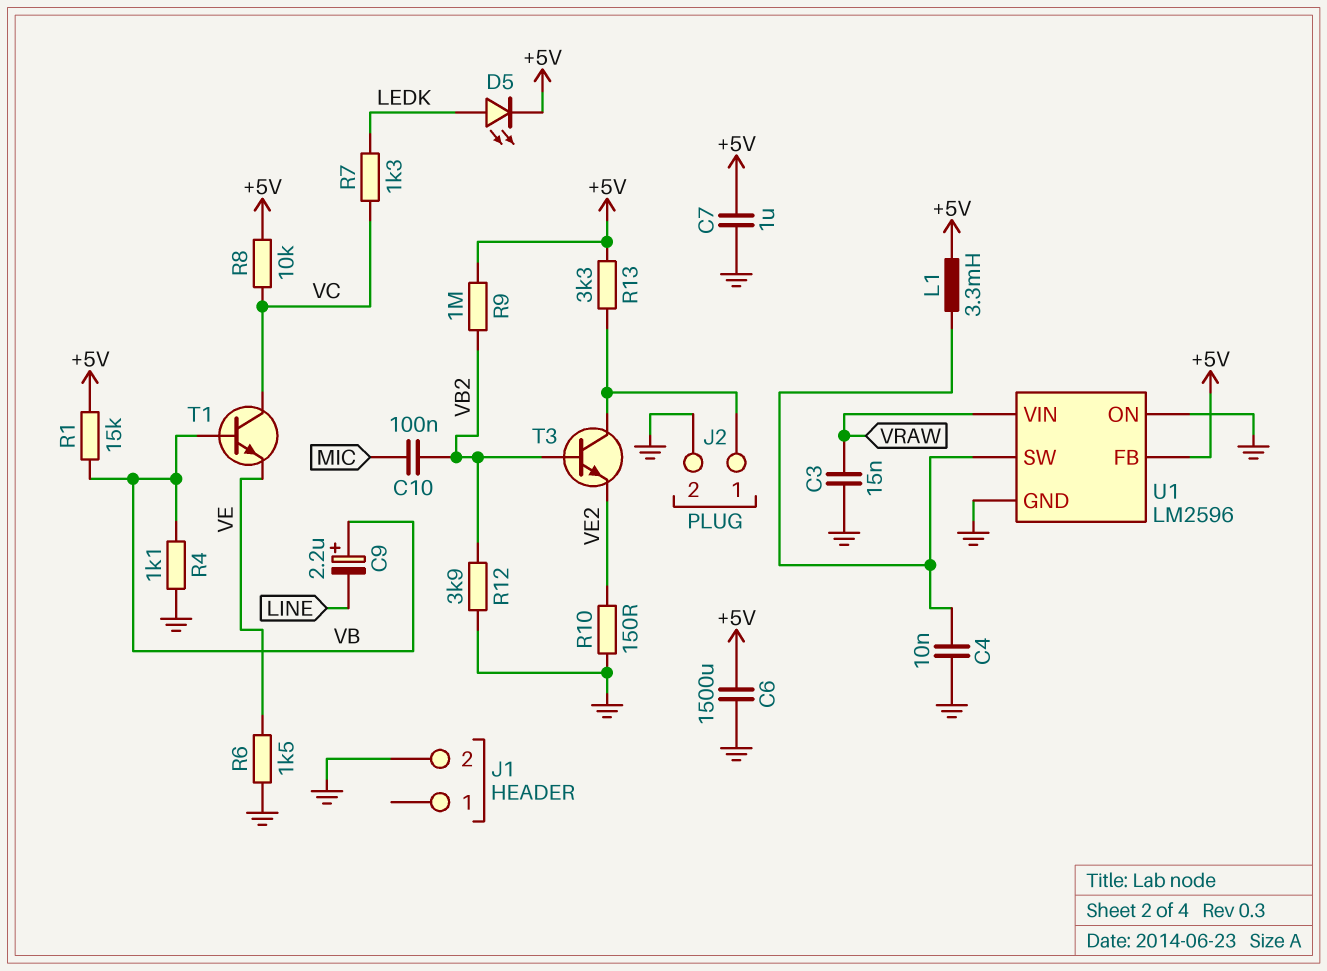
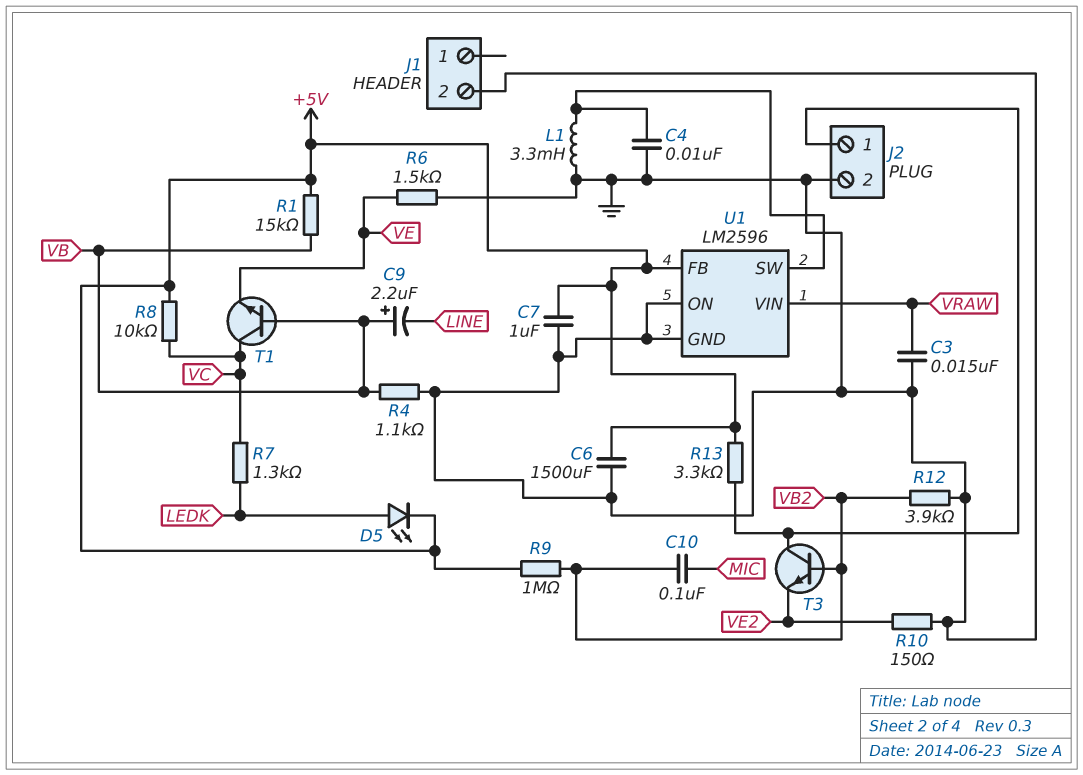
L1: 3.3mH (+5V, U1/SW) -> 3.3mH (GND, U1/SW)

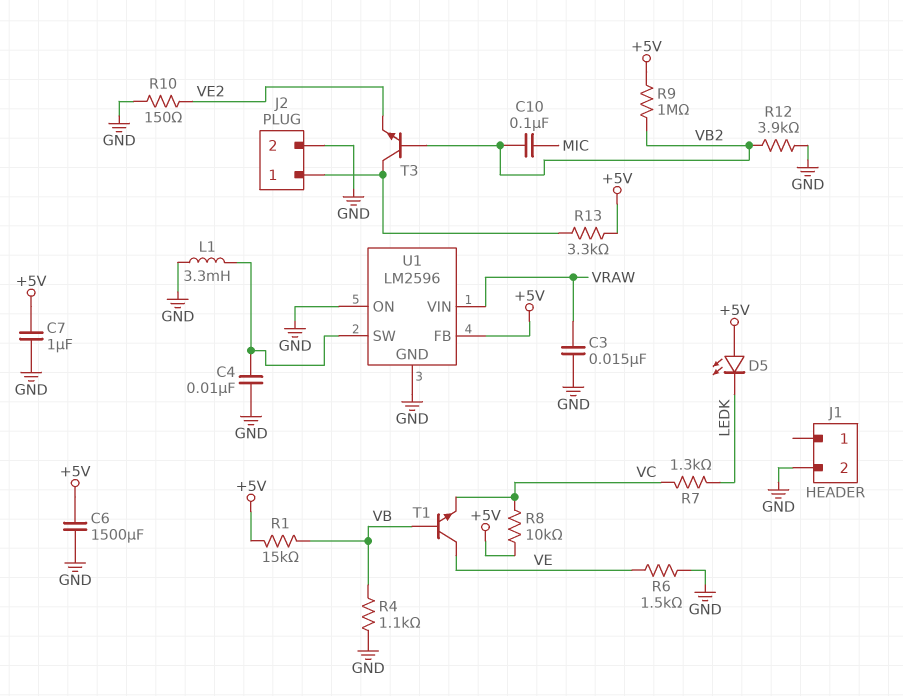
C9: 2.2uF (plus VB, minus LINE) -> none
D5: LED (A LEDK, K +5V) -> LED (A +5V, K LEDK)
T1: NPN (B VB, C VC, E VE) -> NPN (B VB, C VE, E VC)

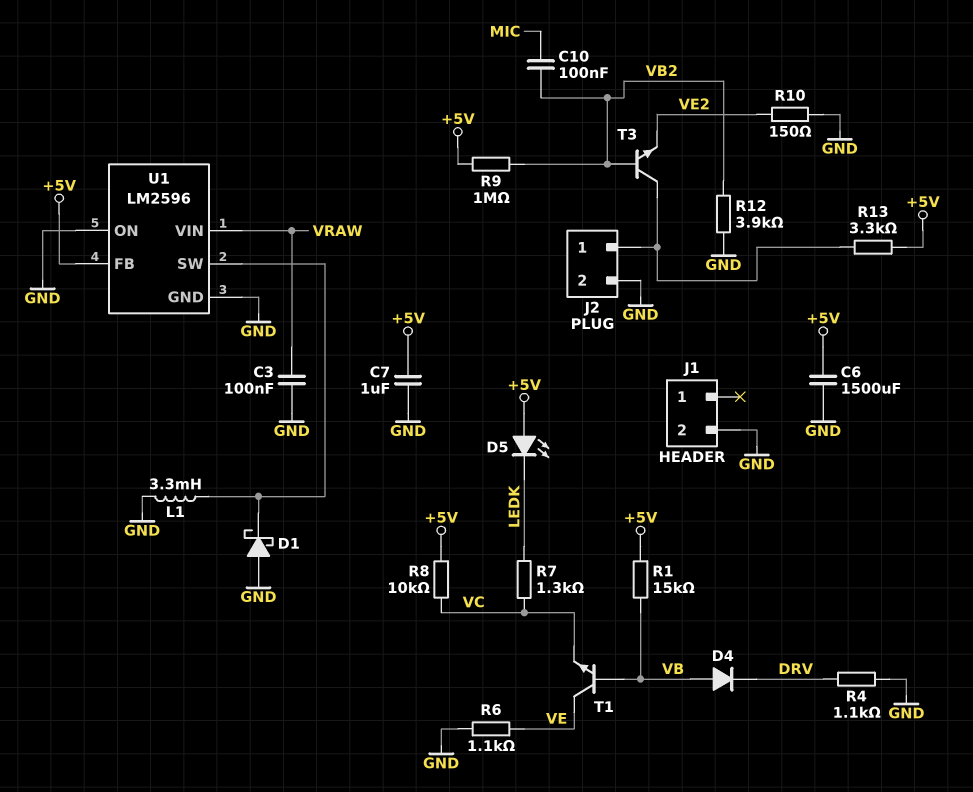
C3: 15nF (GND, VRAW) -> 100nF (GND, VRAW)
C4: 10nF (GND, U1/SW) -> none
D1: none -> schottky (A GND, K U1/SW)
D4: none -> diode (A VB, K DRV)
R4: 1.1k (GND, VB) -> 1.1k (DRV, GND)
R6: 1.5k (GND, VE) -> 1.1k (GND, VE)

